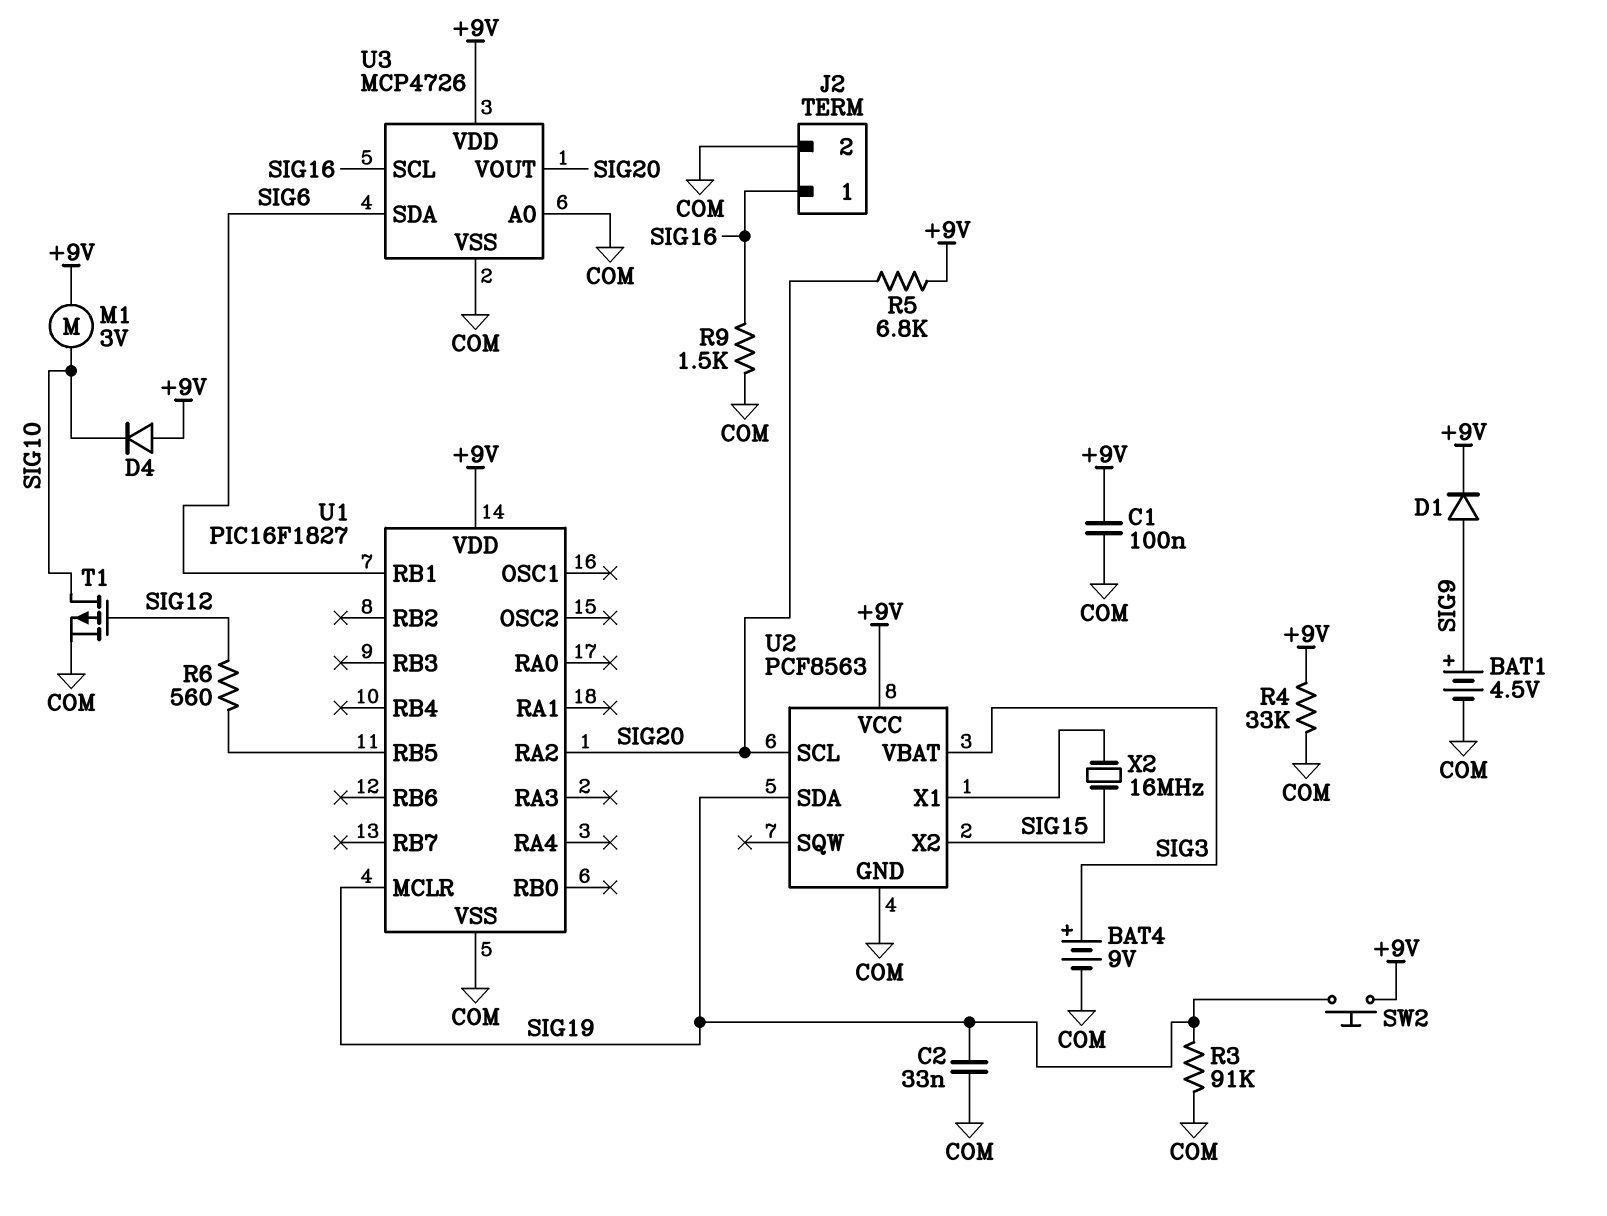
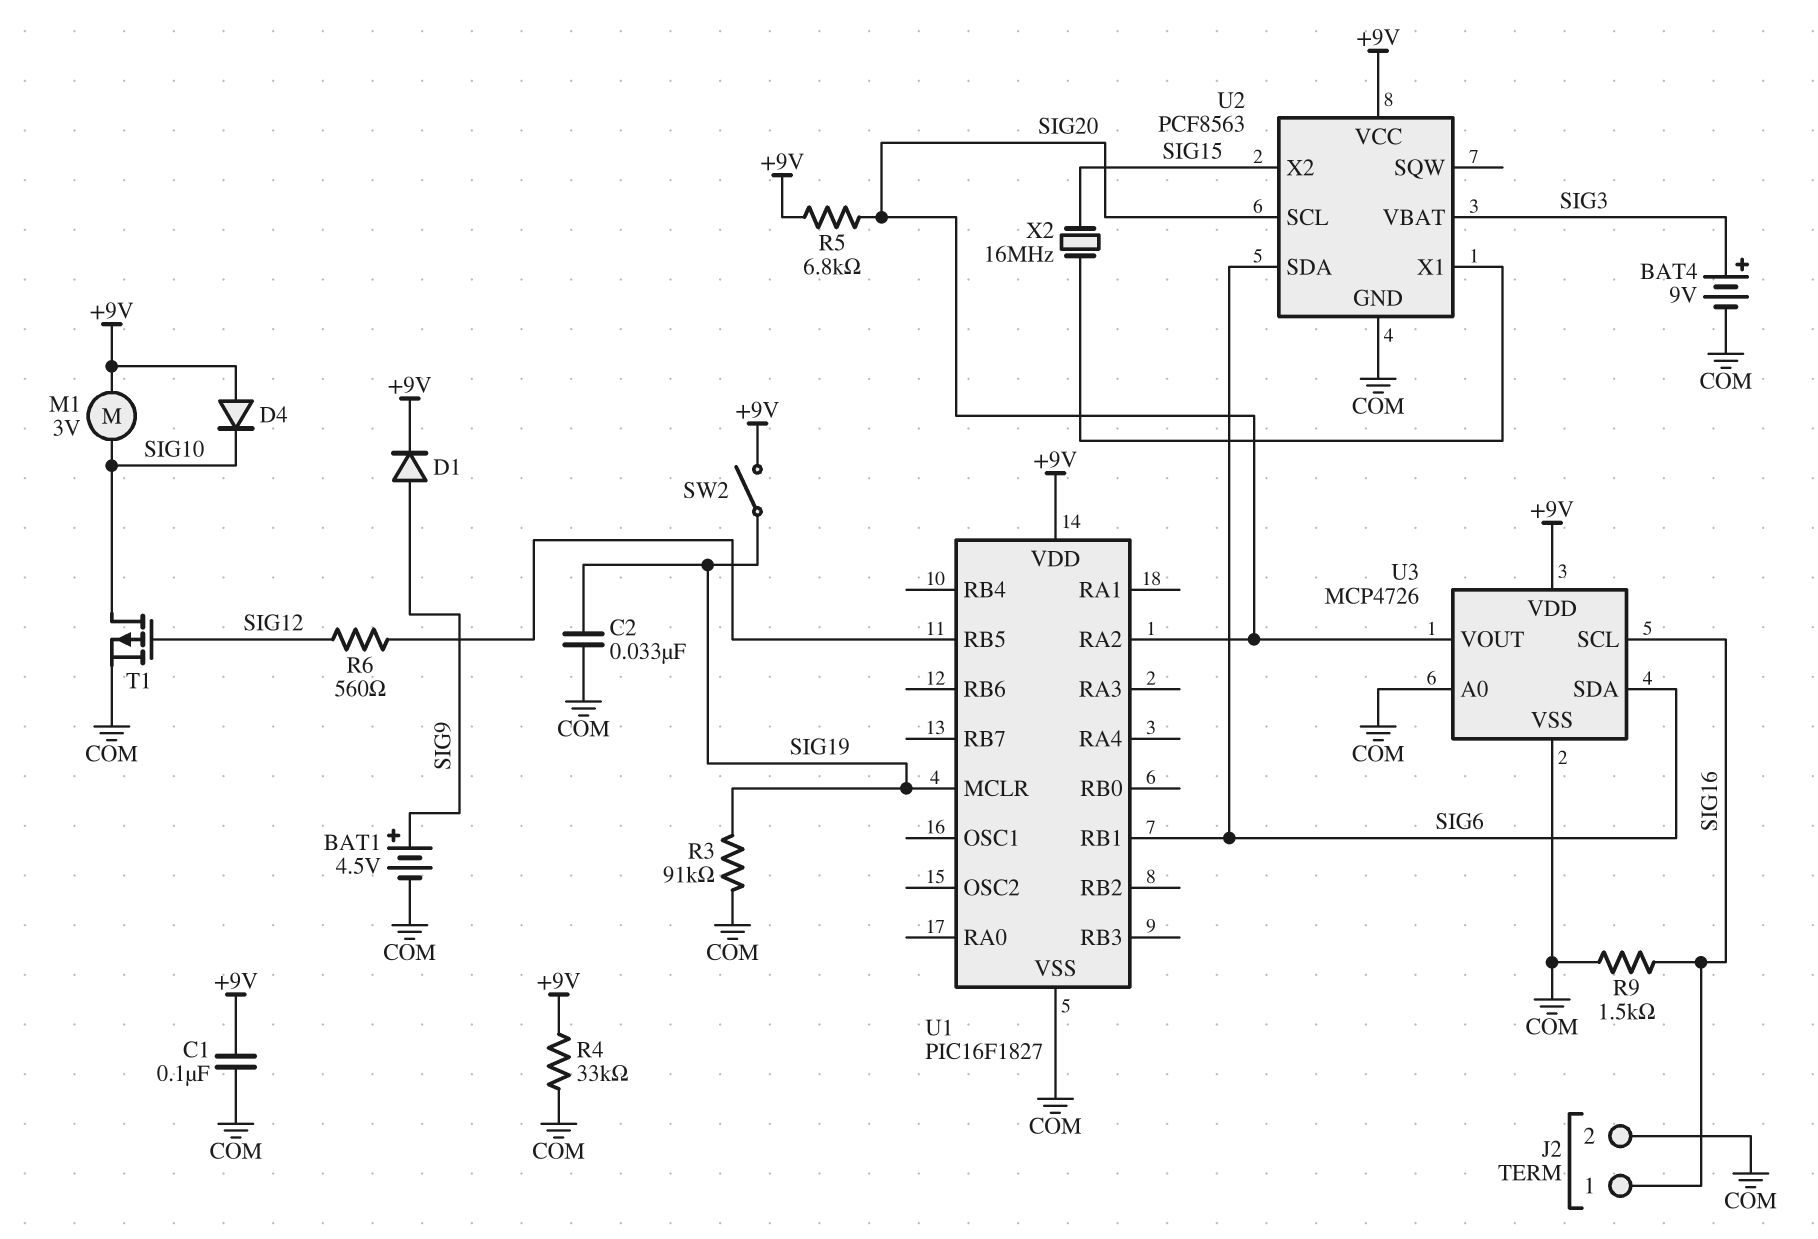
SW2: button (+9V, SIG19) -> switch (+9V, SIG19)
U2 pin SDA: SIG19 -> SIG6

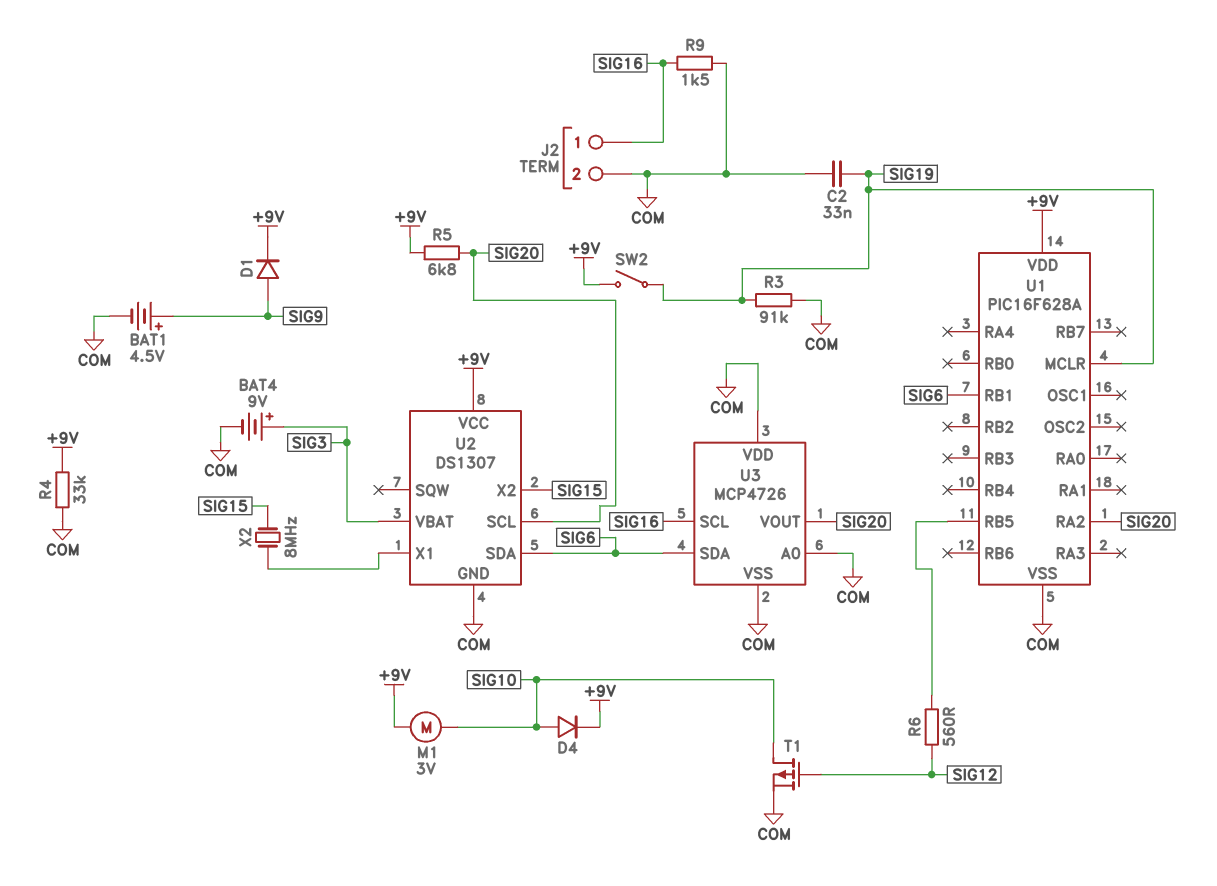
C1: 100nF (+9V, COM) -> none
D4: diode (A +9V, K SIG10) -> diode (A SIG10, K +9V)
U1: PIC16F1827 -> PIC16F628A
U2: PCF8563 -> DS1307
U3 pin VDD: +9V -> COM
X2: 16MHz (SIG15, U2/X1) -> 8MHz (SIG15, U2/X1)

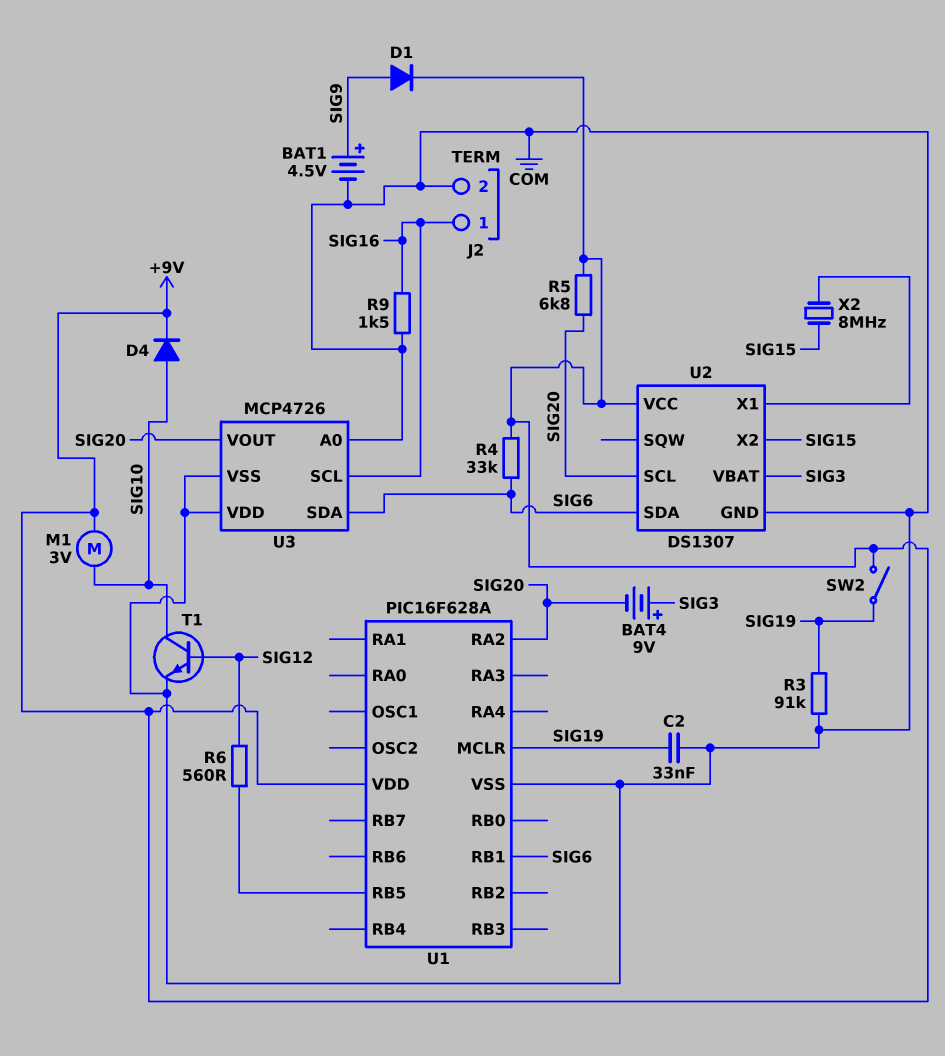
BAT4: 9V (plus SIG3, minus COM) -> 9V (plus SIG3, minus SIG20)
R4: 33k (+9V, COM) -> 33k (+9V, SIG6)
T1: PMOS (G SIG12, D SIG10, S COM) -> NPN (B SIG12, C SIG10, E COM)

